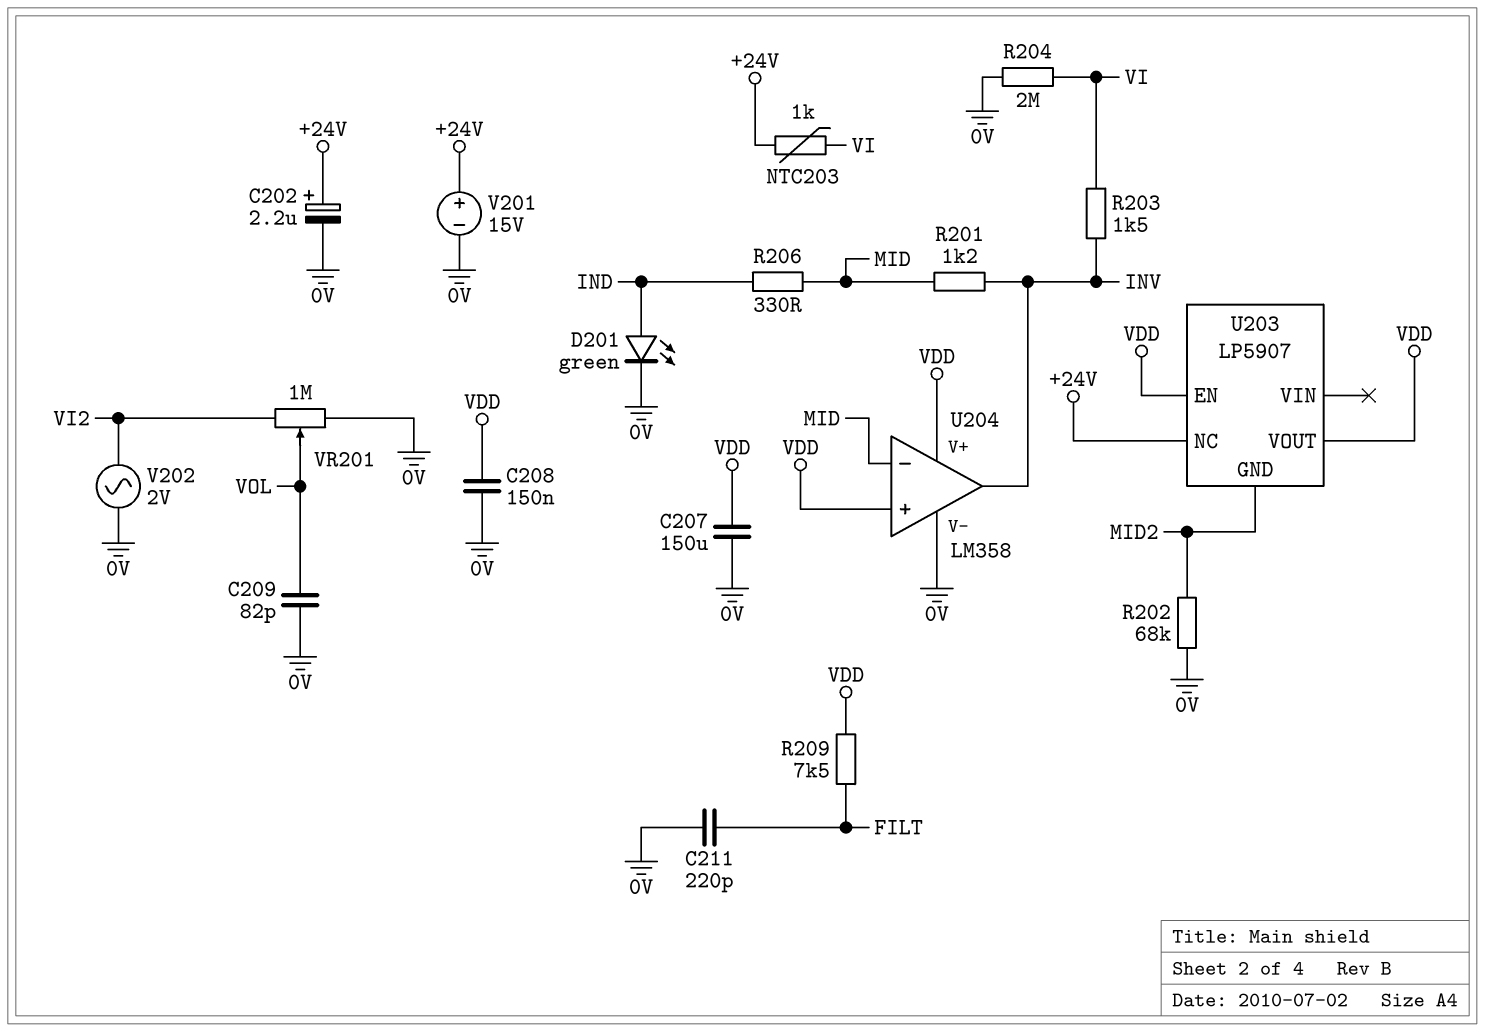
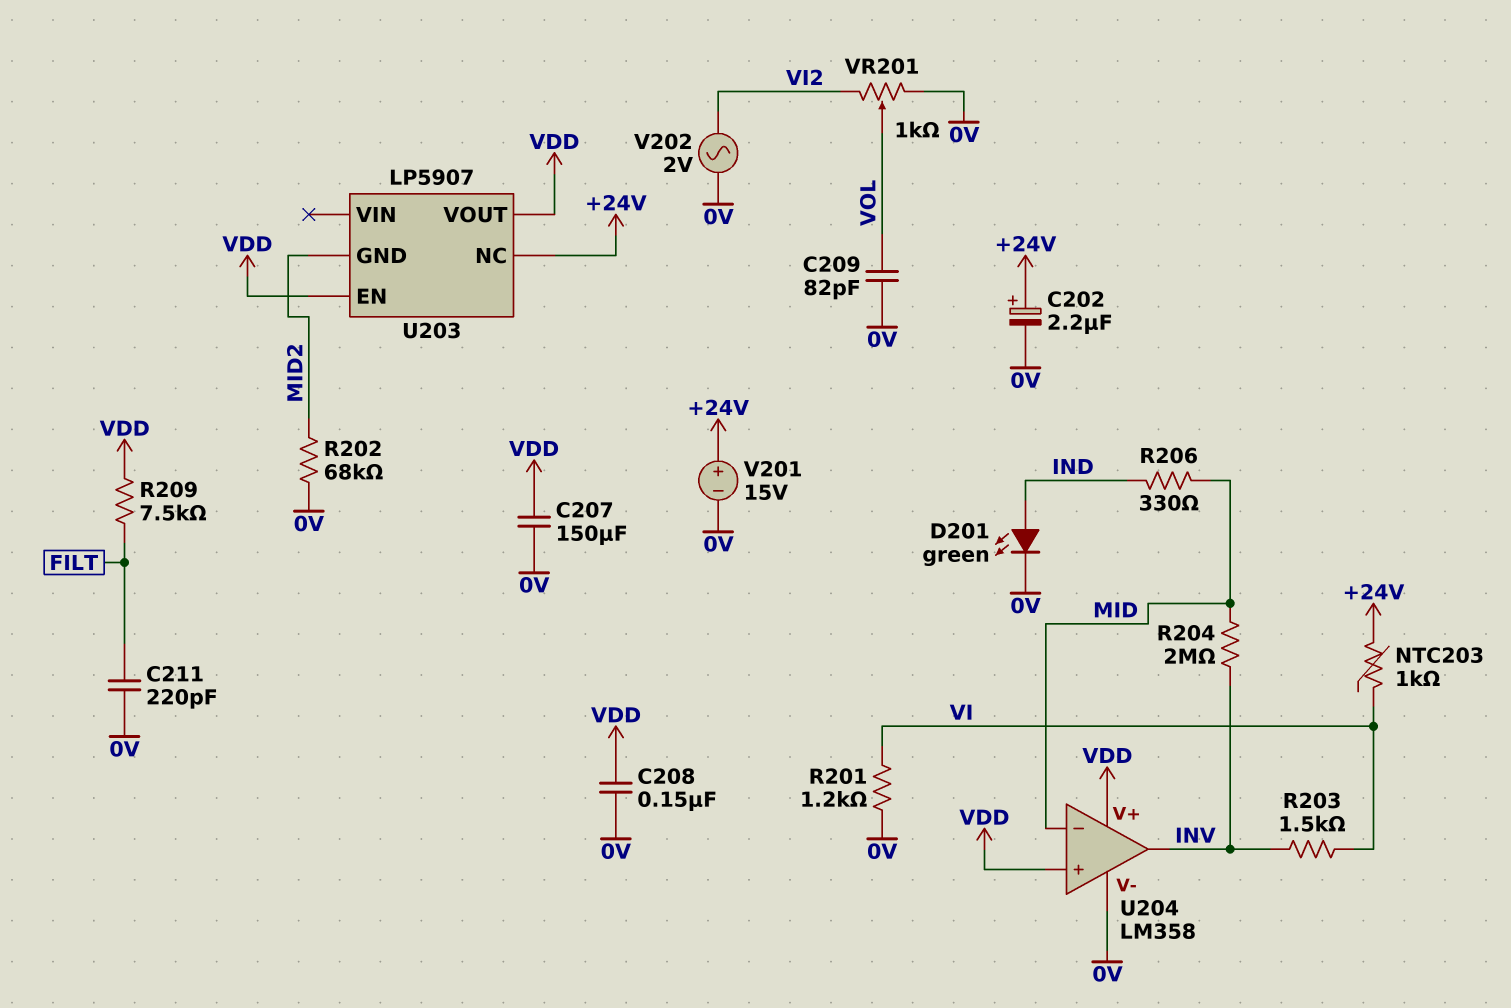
R201: 1.2k (INV, MID) -> 1.2k (0V, VI)
R204: 2M (0V, VI) -> 2M (INV, MID)
VR201: 1M (0V, VI2, wiper VOL) -> 1k (0V, VI2, wiper VOL)

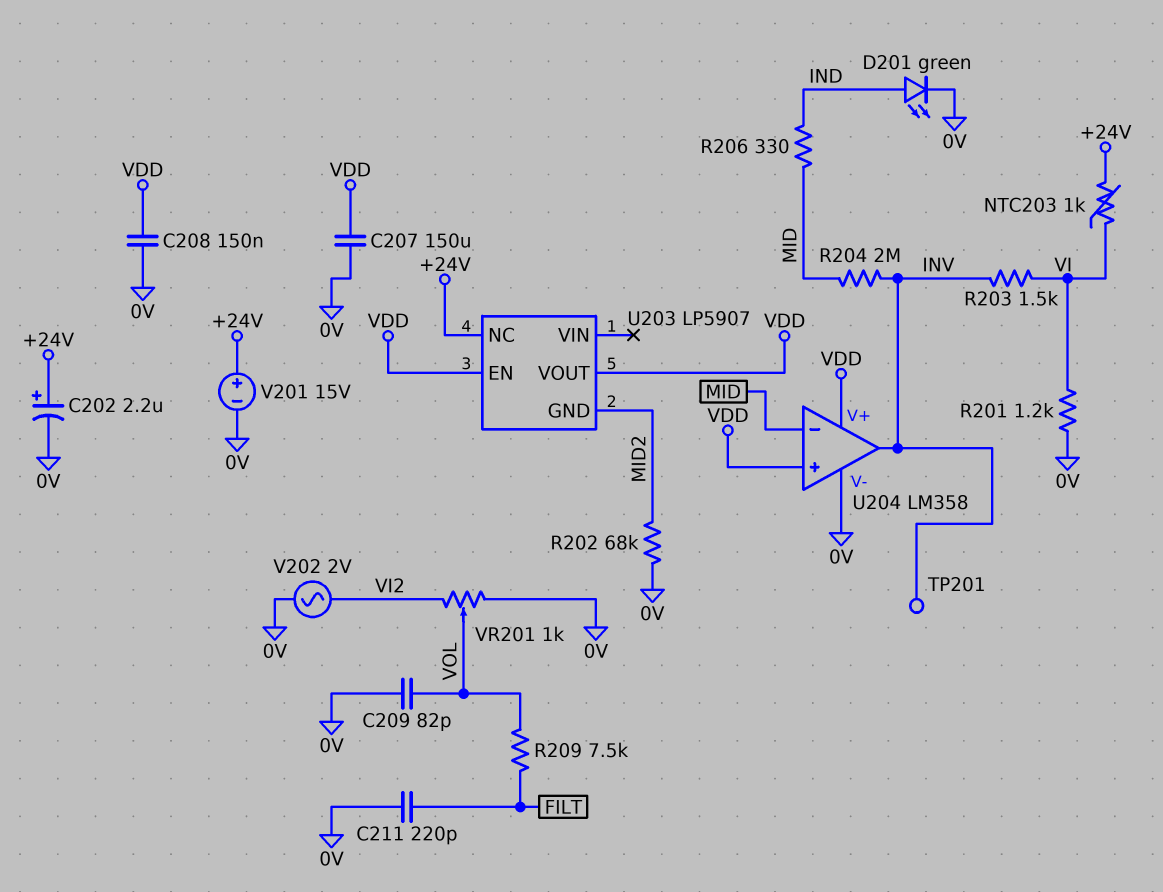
R209: 7.5k (FILT, VDD) -> 7.5k (FILT, VOL)
TP201: none -> test point (INV)

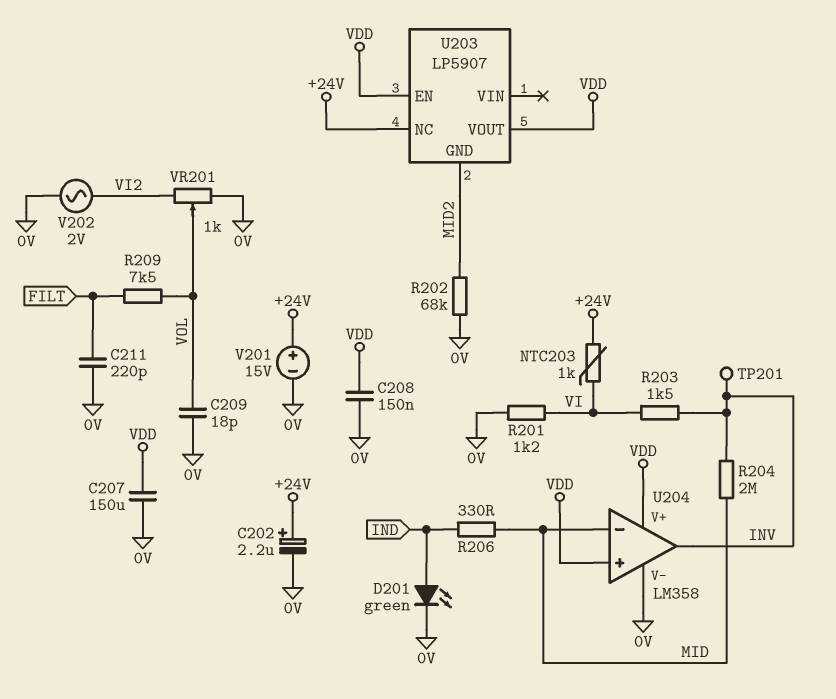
C209: 82pF (0V, VOL) -> 18pF (0V, VOL)

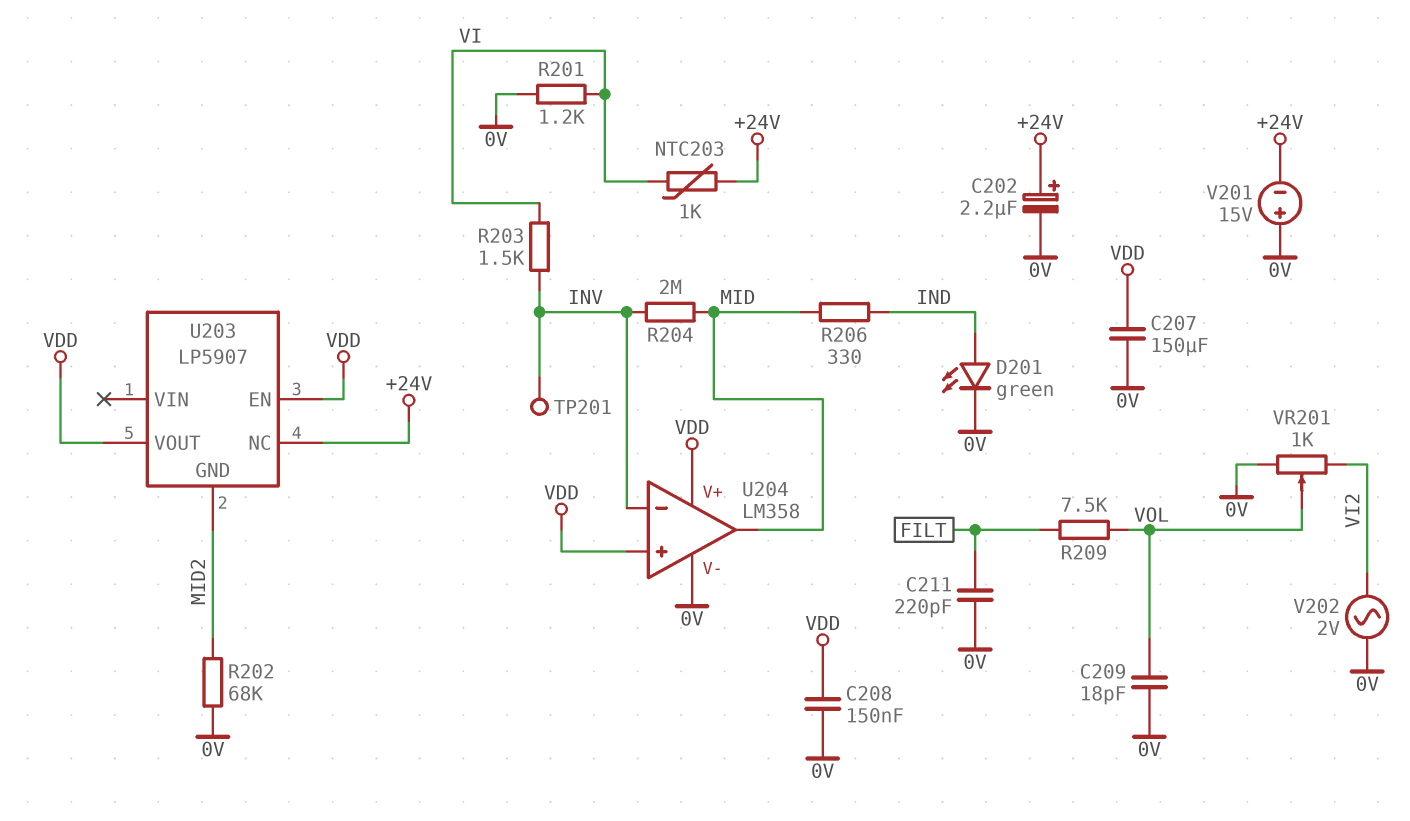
U204 pin in-: MID -> INV
U204 pin out: INV -> MID
V201: 15V (plus +24V, minus 0V) -> 15V (plus 0V, minus +24V)

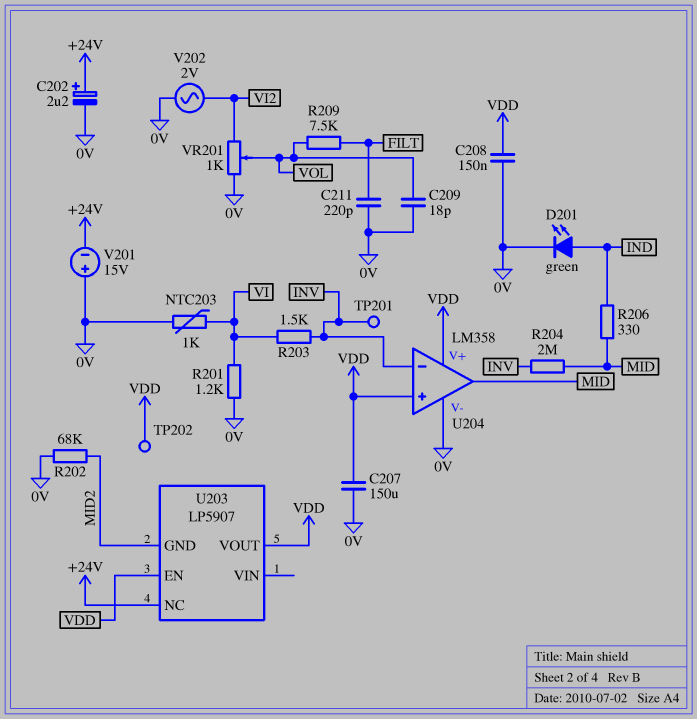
NTC203: 1k (+24V, VI) -> 1k (0V, VI)
TP202: none -> test point (VDD)

